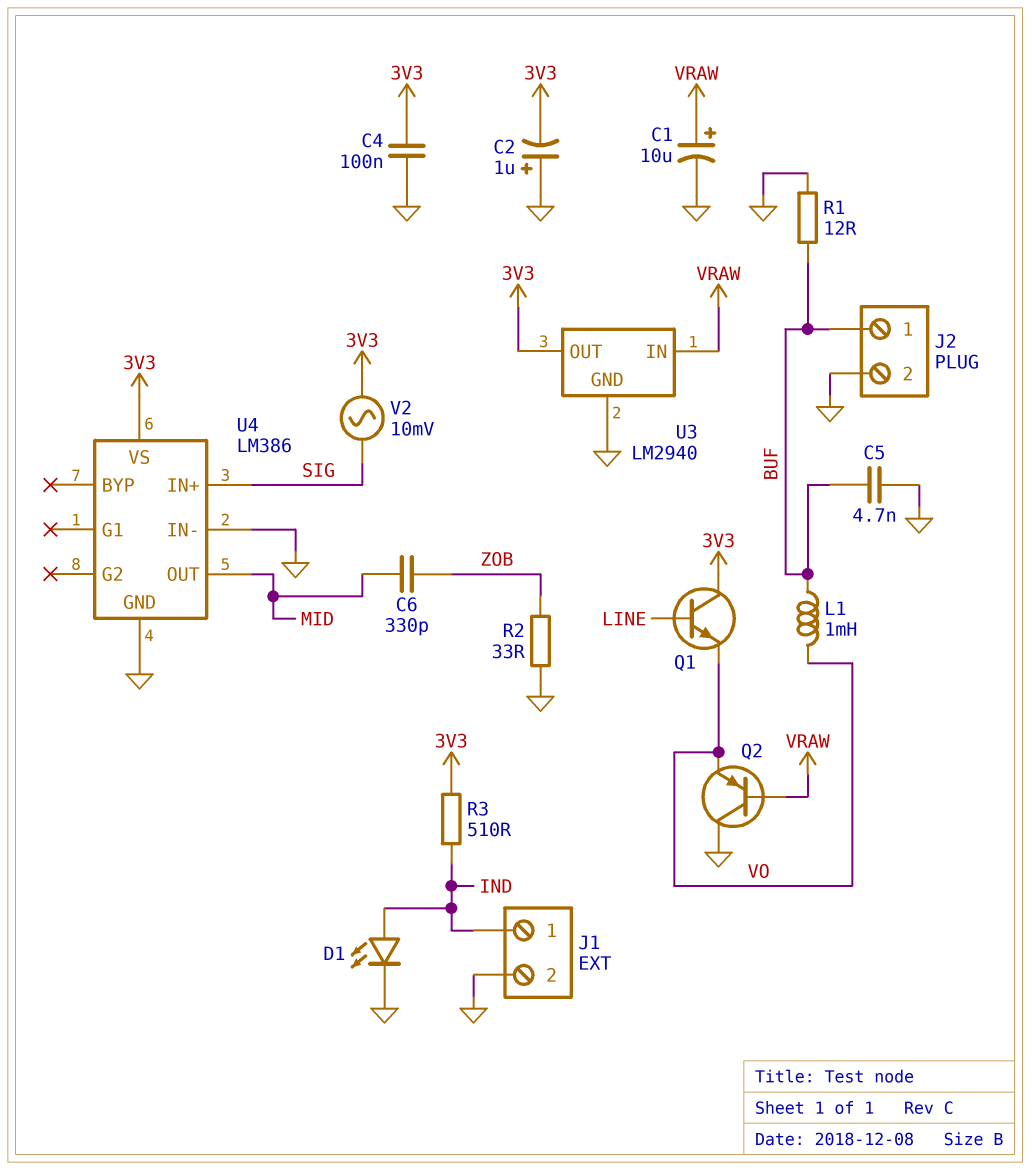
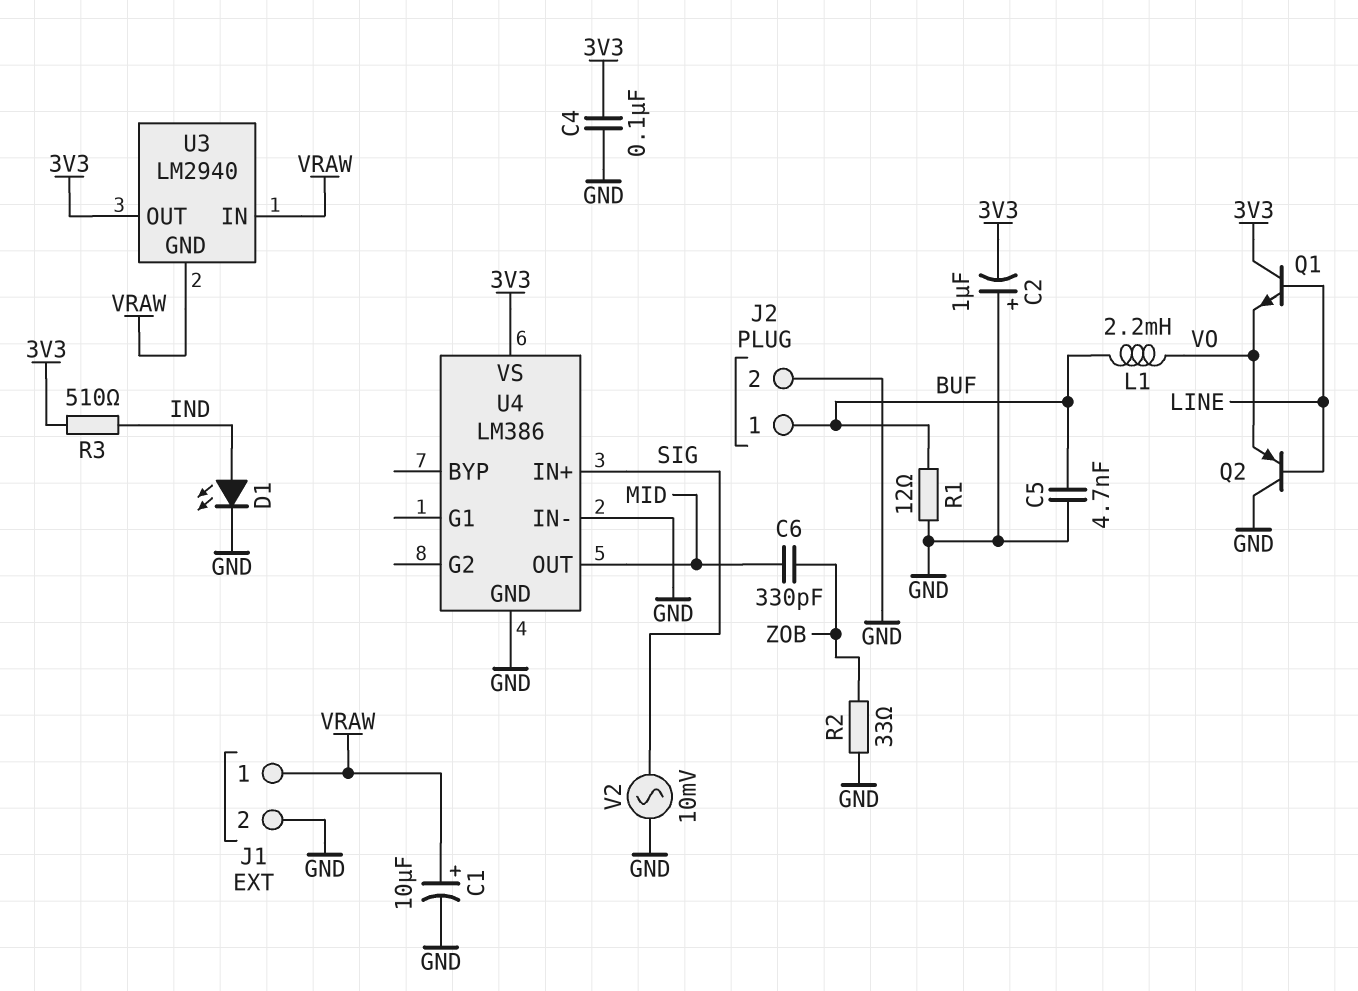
J1 pin 1: IND -> VRAW
L1: 1mH (BUF, VO) -> 2.2mH (BUF, VO)
Q2: PNP (B VRAW, C GND, E VO) -> PNP (B LINE, C GND, E VO)
U3 pin GND: GND -> VRAW
V2: AC 10mV (3V3, SIG) -> AC 10mV (GND, SIG)

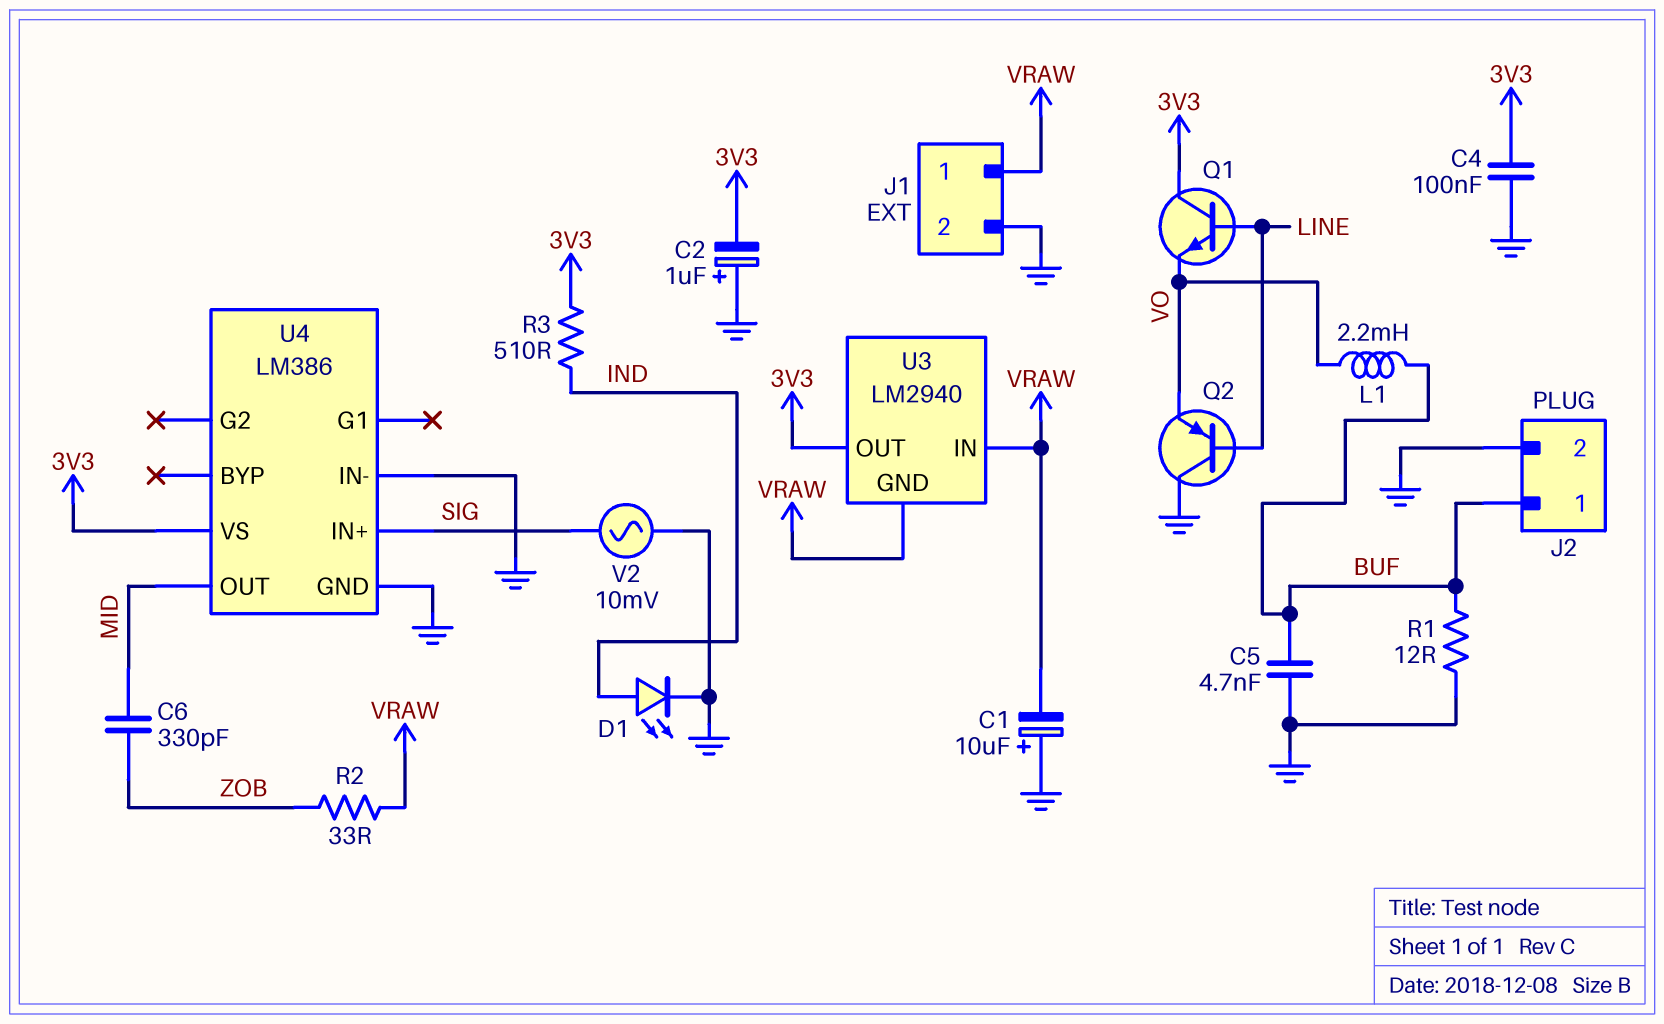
C1: 10uF (plus VRAW, minus GND) -> 10uF (plus GND, minus VRAW)
R2: 33 (GND, ZOB) -> 33 (VRAW, ZOB)

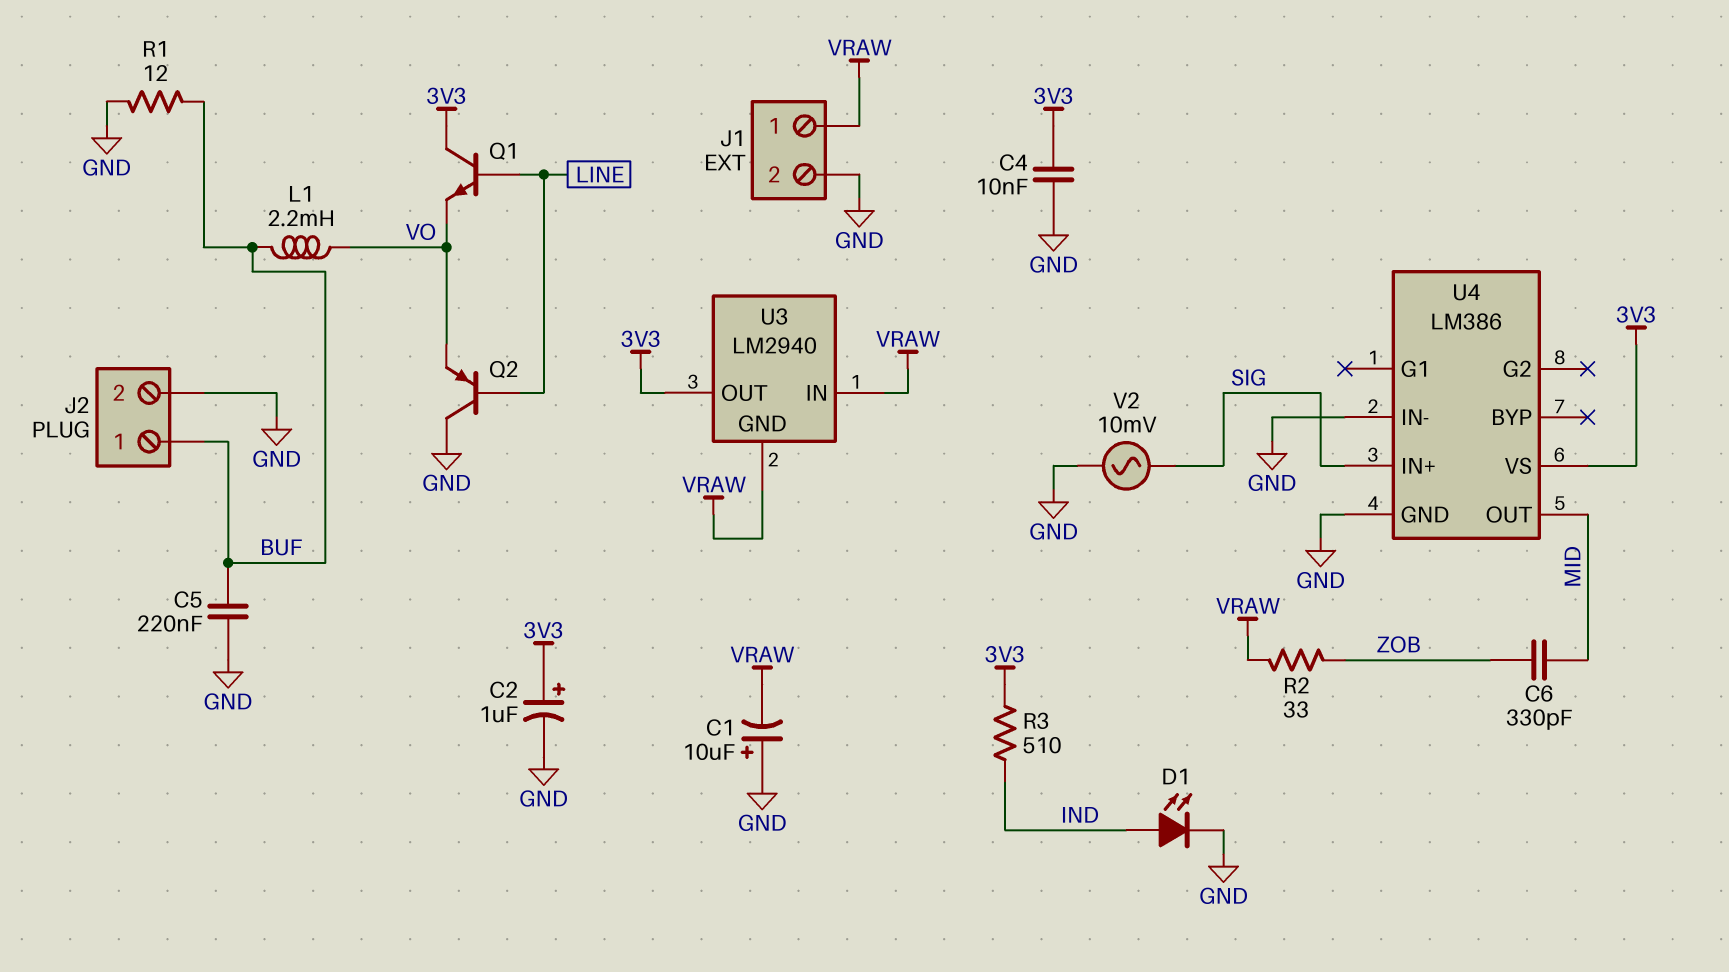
C2: 1uF (plus GND, minus 3V3) -> 1uF (plus 3V3, minus GND)
C4: 100nF (3V3, GND) -> 10nF (3V3, GND)
C5: 4.7nF (BUF, GND) -> 220nF (BUF, GND)

